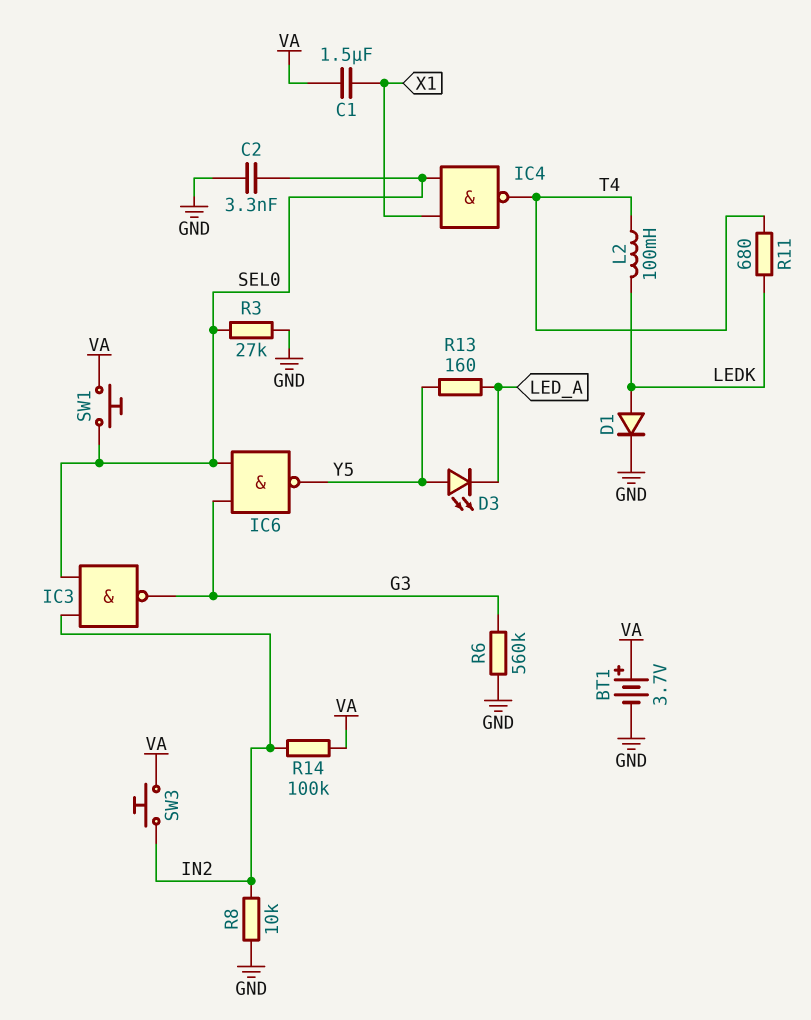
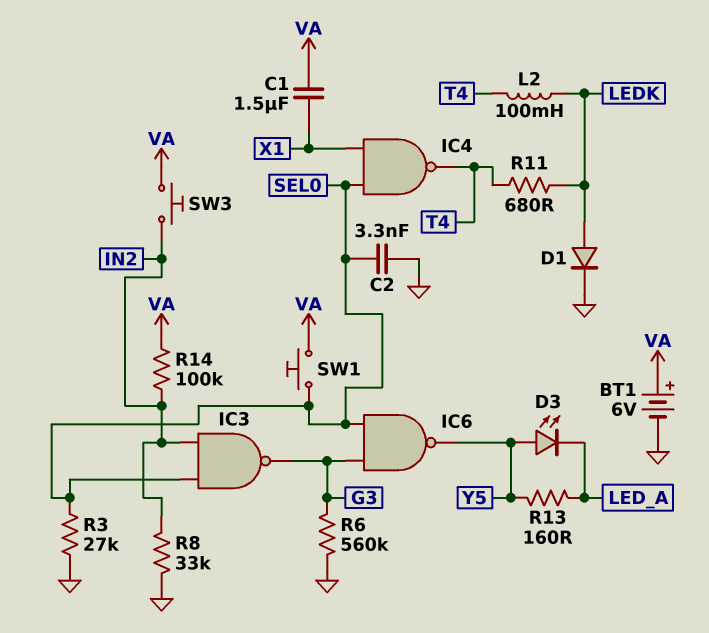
BT1: 3.7V (plus VA, minus GND) -> 6V (plus VA, minus GND)
R8: 10k (GND, IN2) -> 33k (GND, IN2)

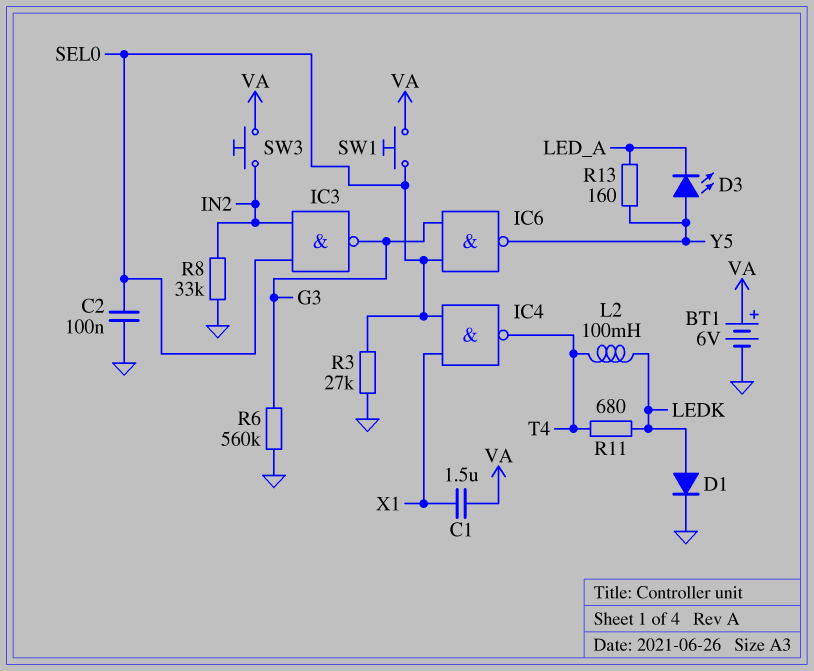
C2: 3.3nF (GND, SEL0) -> 100nF (GND, SEL0)
R14: 100k (IN2, VA) -> none

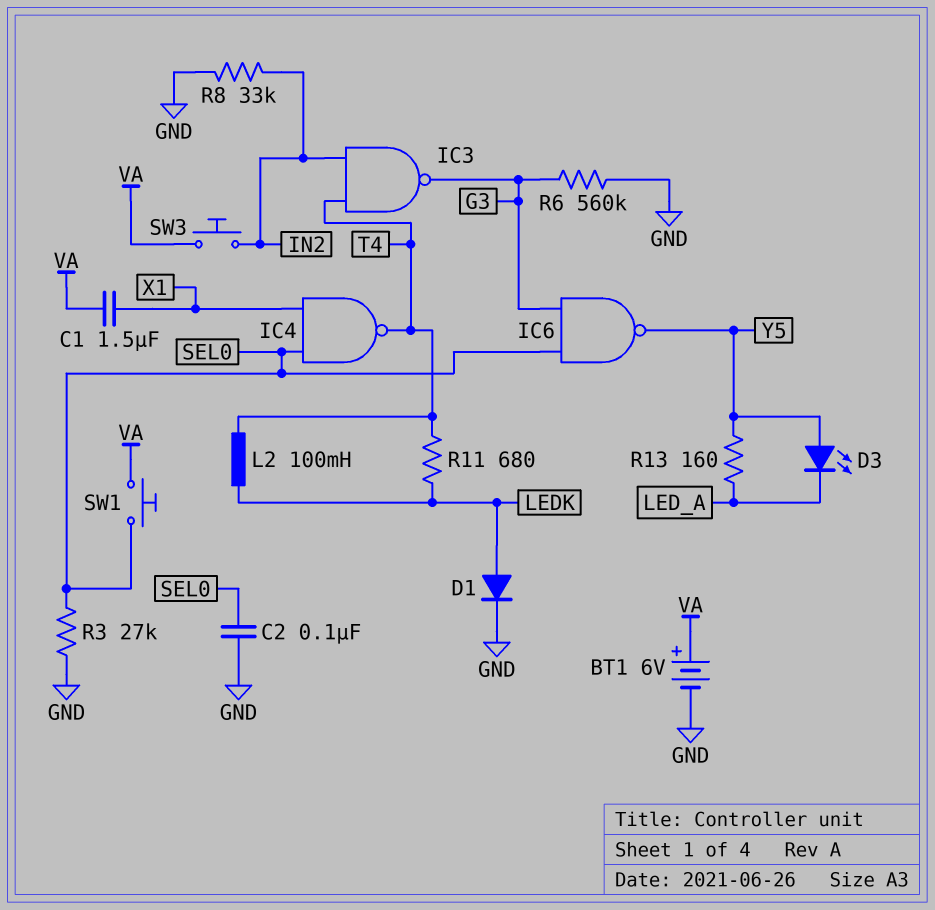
IC3: NAND (in IN2, in SEL0, out G3) -> NAND (in IN2, in T4, out G3)

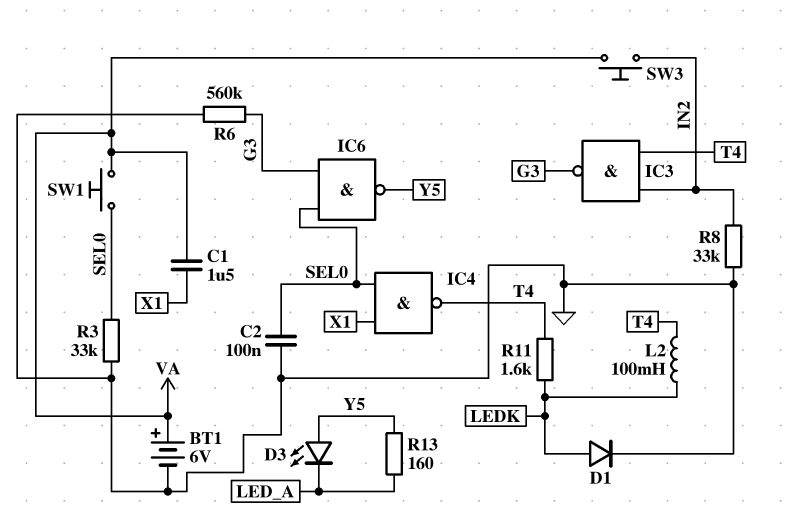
R3: 27k (GND, SEL0) -> 33k (GND, SEL0)
R11: 680 (LEDK, T4) -> 1.6k (LEDK, T4)

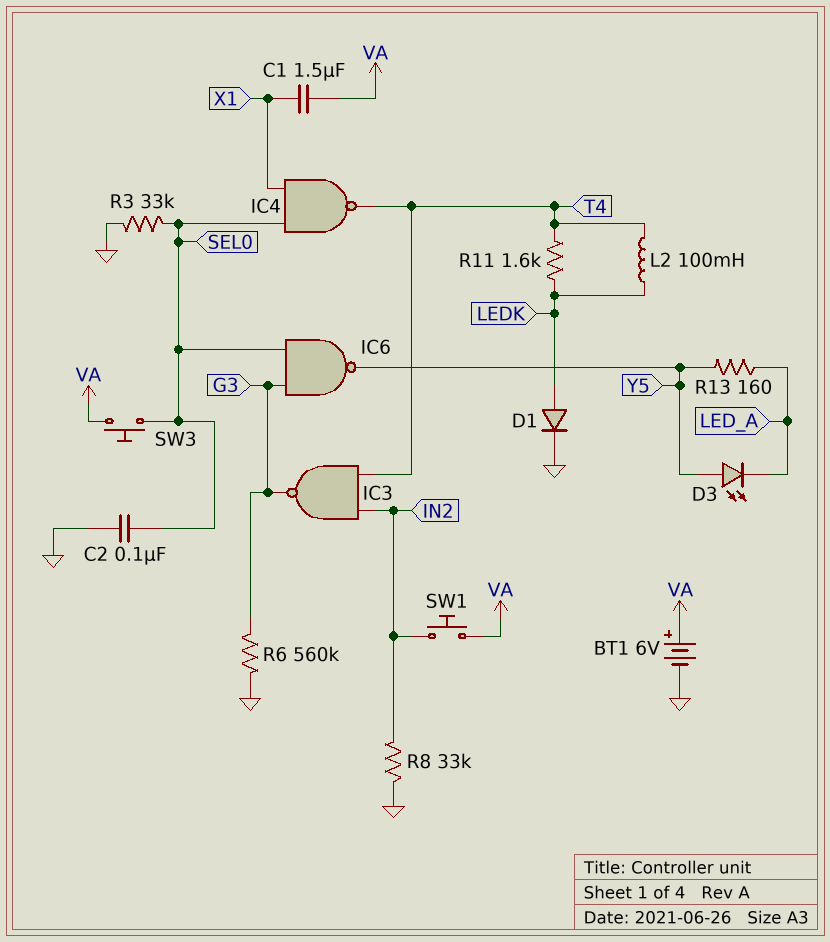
SW1: button (SEL0, VA) -> button (IN2, VA)
SW3: button (IN2, VA) -> button (SEL0, VA)

